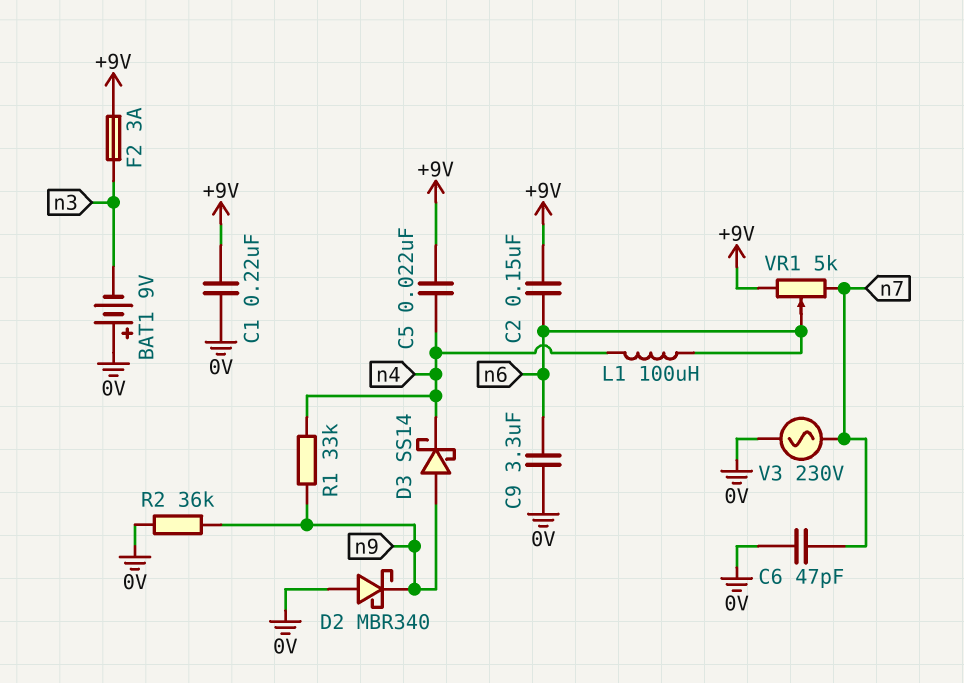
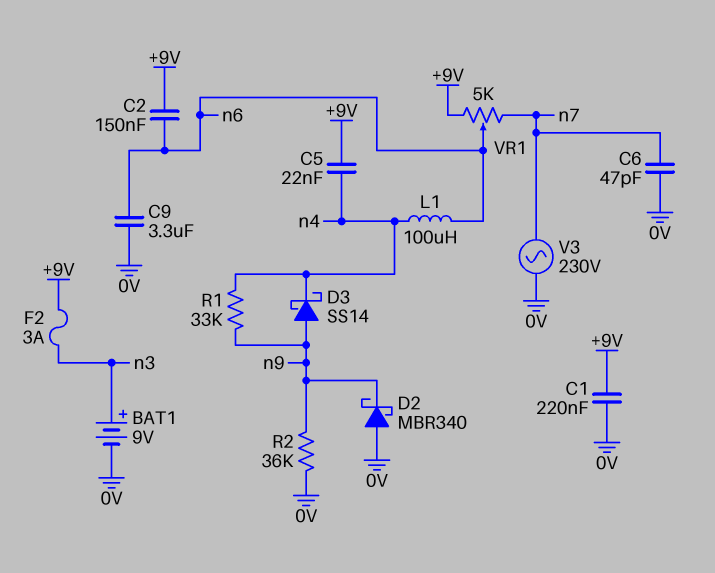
BAT1: 9V (plus 0V, minus n3) -> 9V (plus n3, minus 0V)

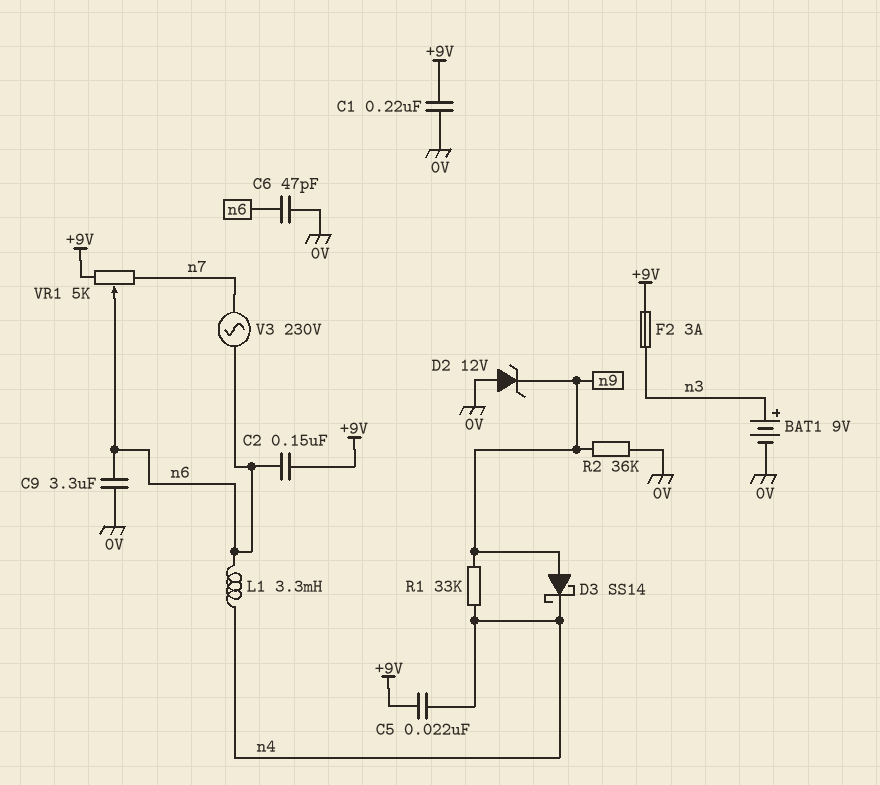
C6: 47pF (0V, n7) -> 47pF (0V, n6)
D2: schottky MBR340 (A 0V, K n9) -> zener 12V (A 0V, K n9)
L1: 100uH (n4, n6) -> 3.3mH (n4, n6)
V3: AC 230V (0V, n7) -> AC 230V (n6, n7)

